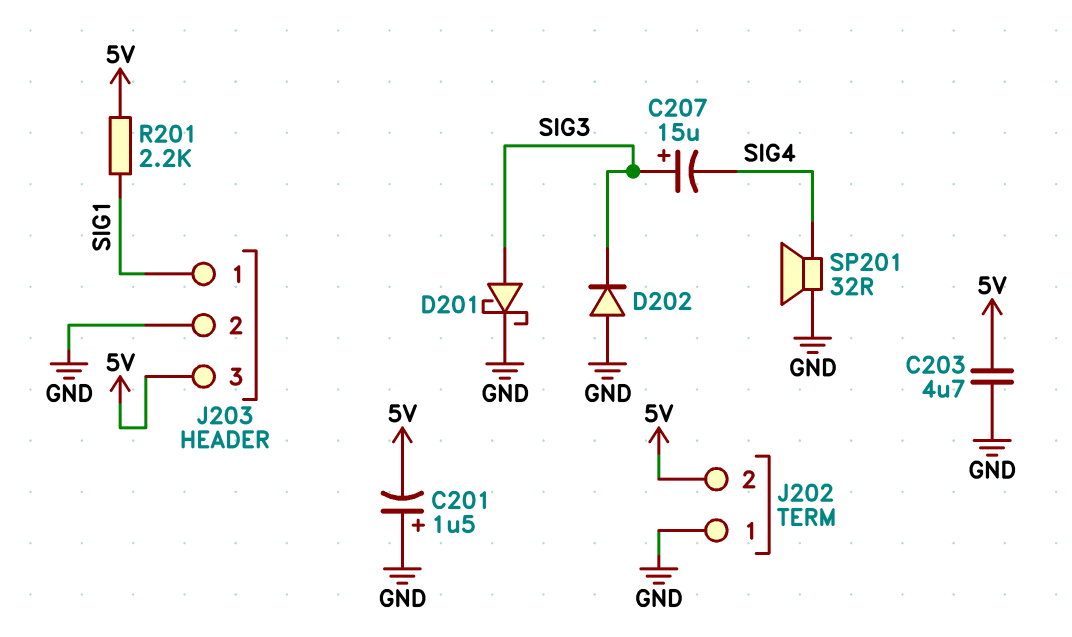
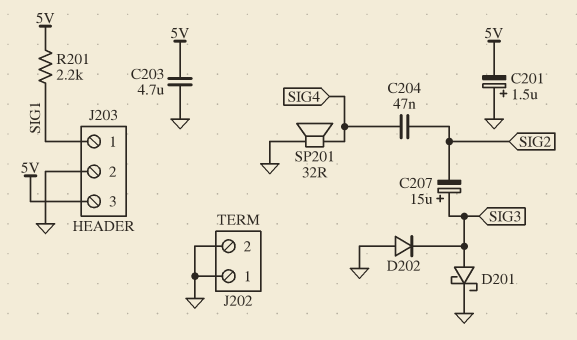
C204: none -> 47nF (SIG2, SIG4)
C207: 15uF (plus SIG3, minus SIG4) -> 15uF (plus SIG3, minus SIG2)
J202 pin 2: 5V -> GND

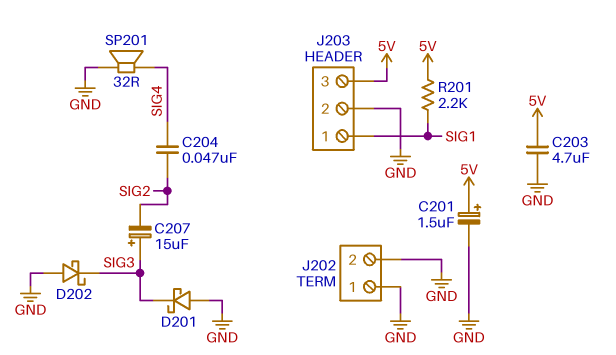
C201: 1.5uF (plus GND, minus 5V) -> 1.5uF (plus 5V, minus GND)
D201: schottky (A SIG3, K GND) -> schottky (A GND, K SIG3)
D202: diode (A GND, K SIG3) -> schottky (A GND, K SIG3)

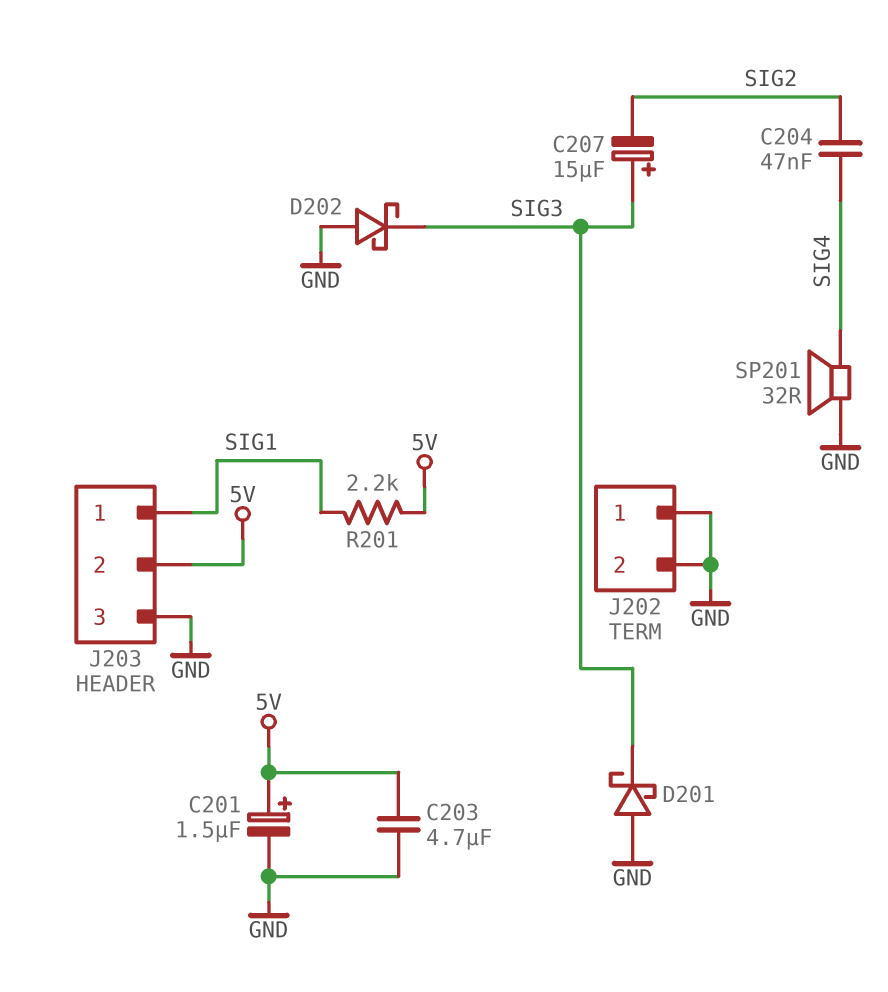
J203 pin 2: GND -> 5V
J203 pin 3: 5V -> GND

